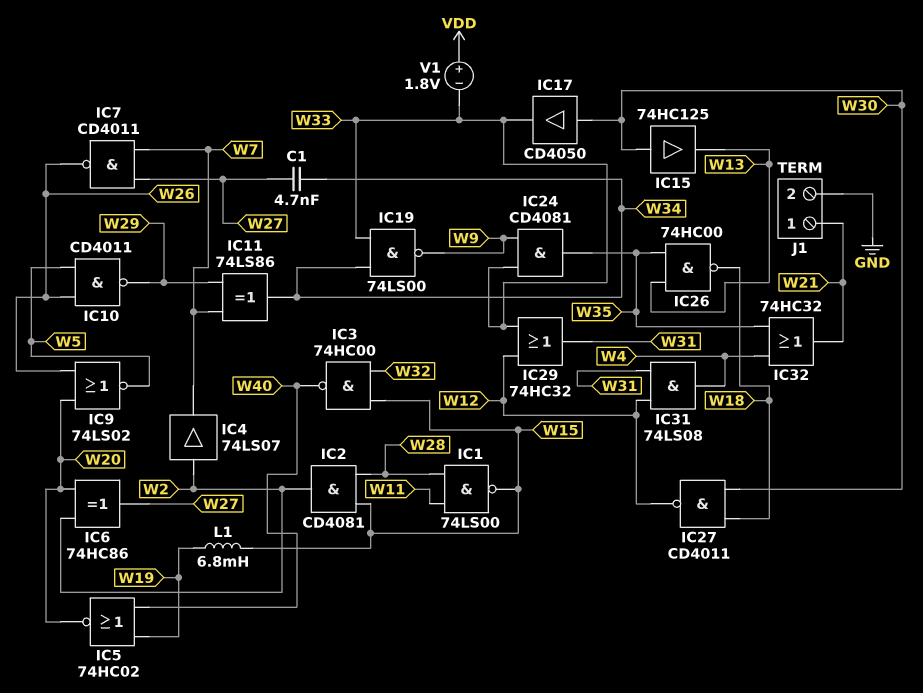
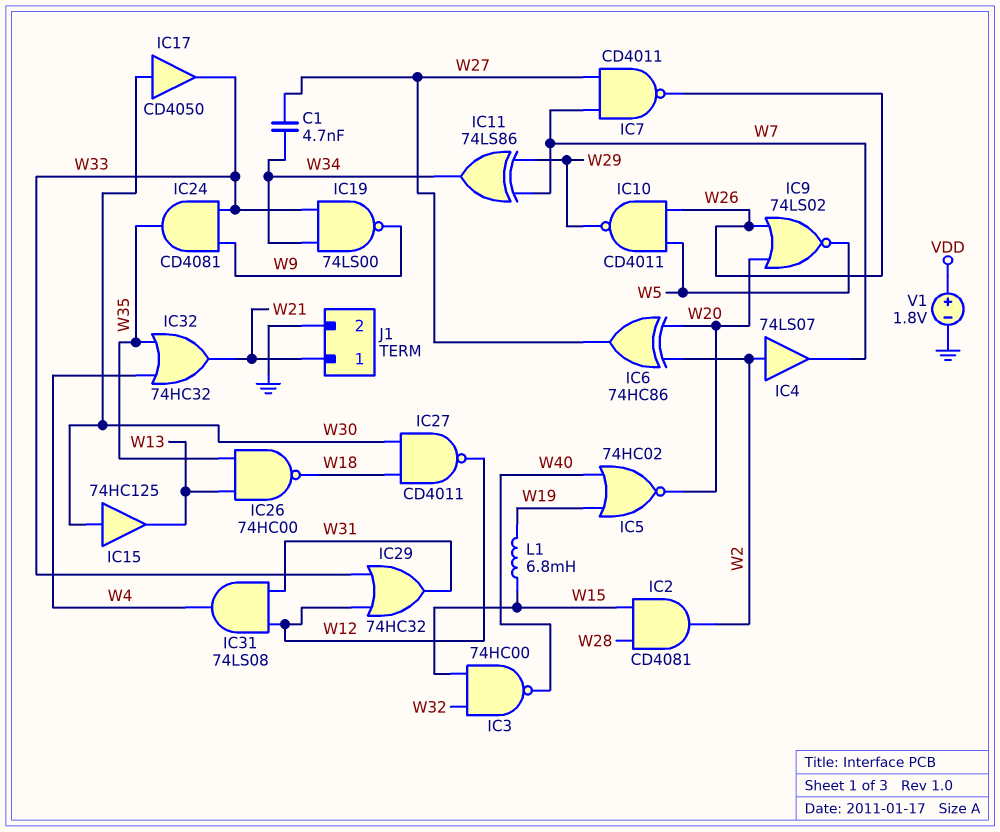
IC1: NAND 74LS00 (in W11, in W28, out W15) -> none
V1: 1.8V (plus VDD, minus W33) -> 1.8V (plus VDD, minus GND)

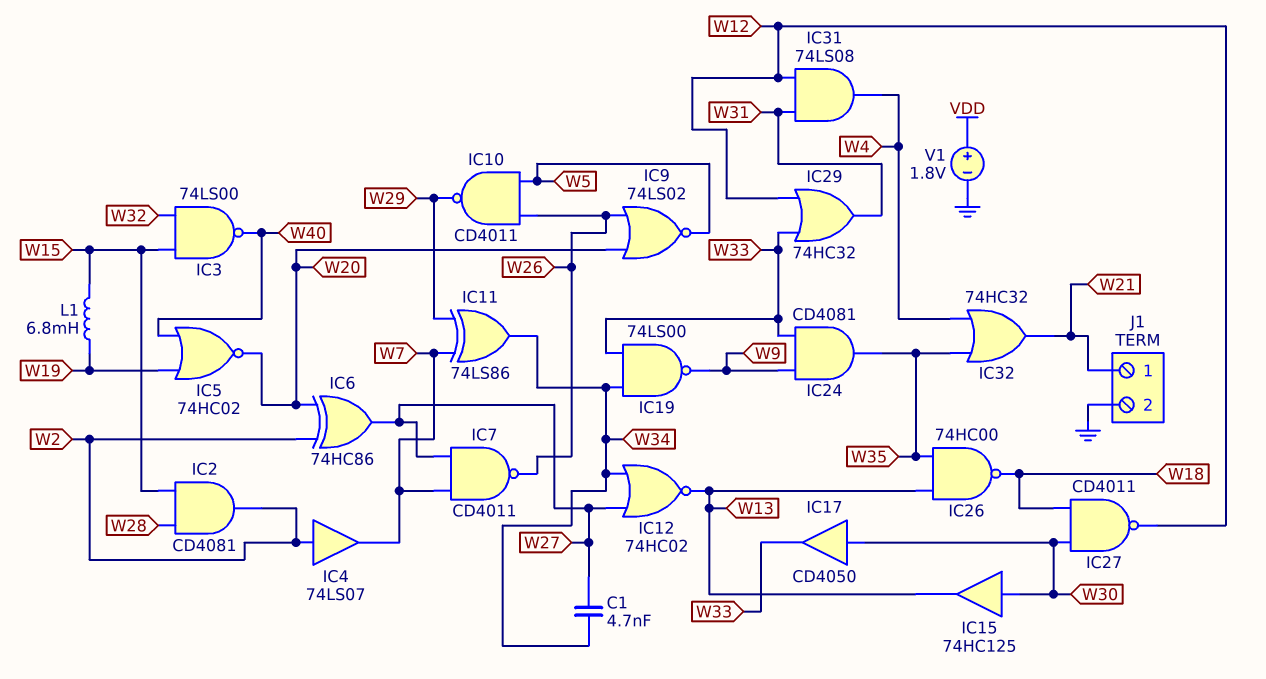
IC3: NAND 74HC00 (in W15, in W32, out W40) -> NAND 74LS00 (in W15, in W32, out W40)
IC12: none -> NOR 74HC02 (in W27, in W34, out W13)

